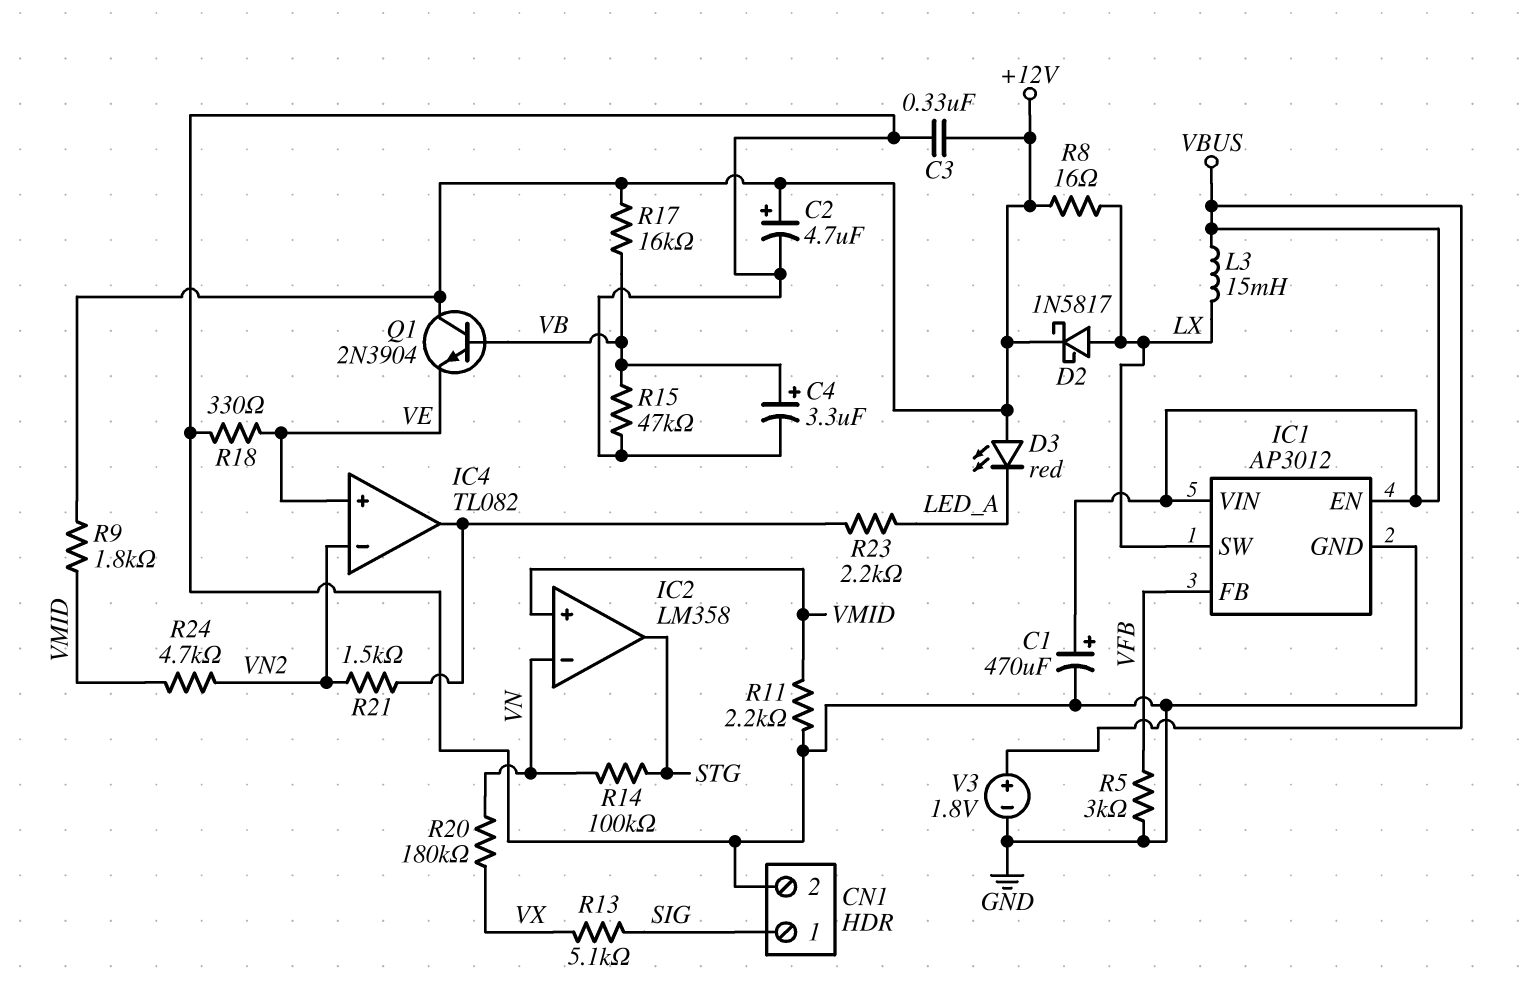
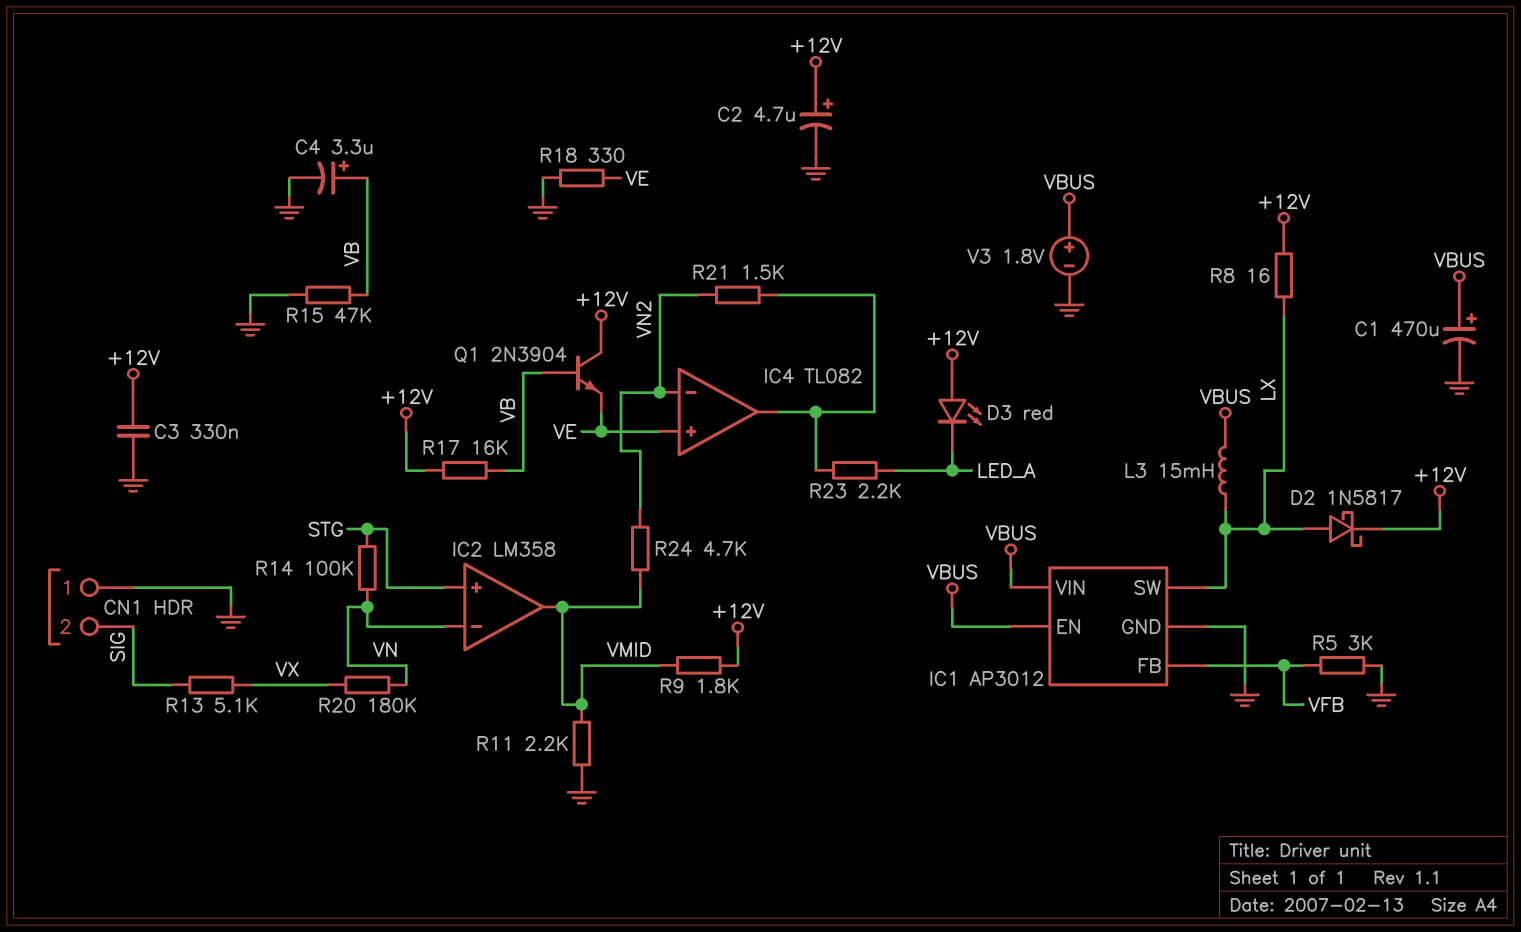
CN1 pin 1: SIG -> GND
CN1 pin 2: GND -> SIG
IC2 pin in+: VMID -> STG
IC2 pin out: STG -> VMID

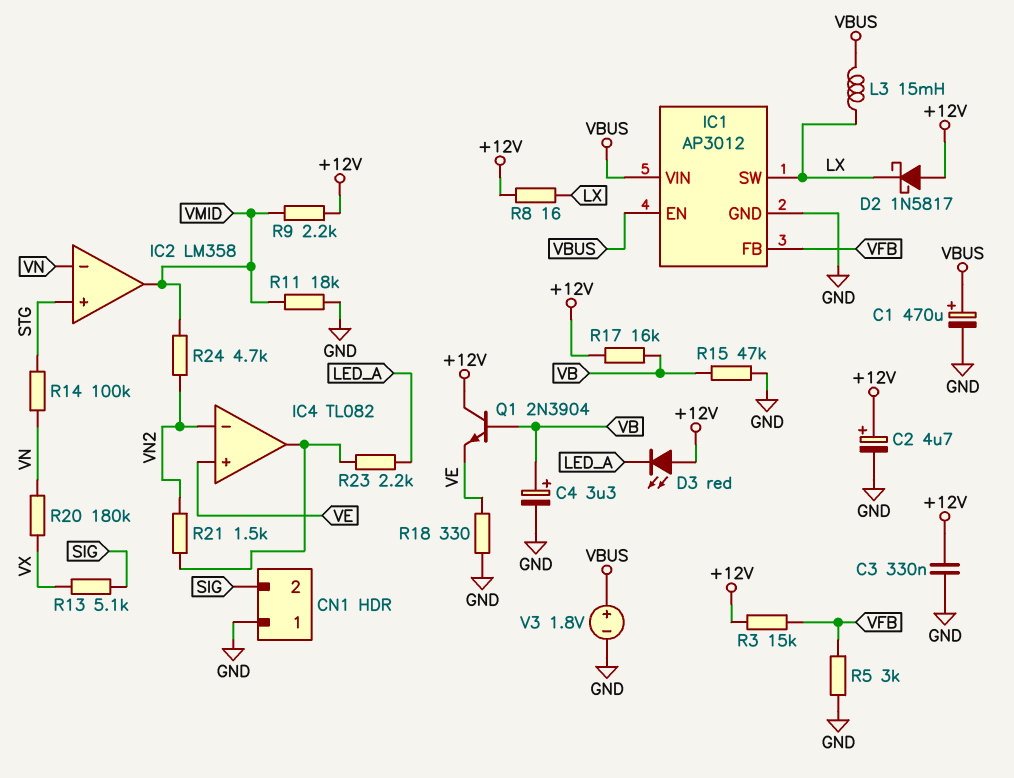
D2: schottky 1N5817 (A LX, K +12V) -> schottky 1N5817 (A +12V, K LX)
R3: none -> 15k (+12V, VFB)
R9: 1.8k (+12V, VMID) -> 2.2k (+12V, VMID)
R11: 2.2k (GND, VMID) -> 18k (GND, VMID)

